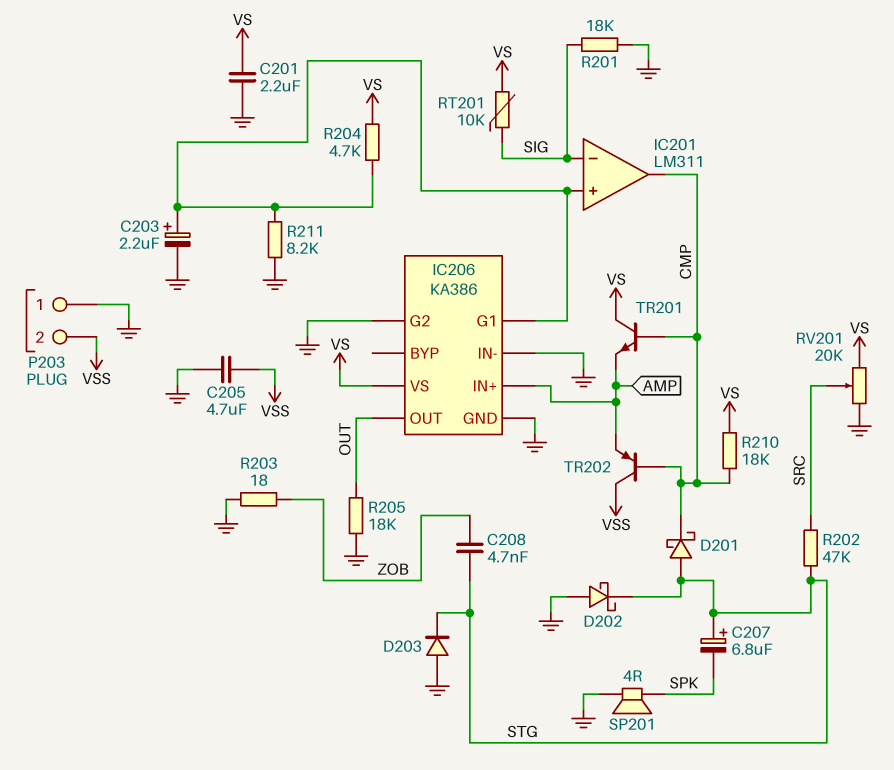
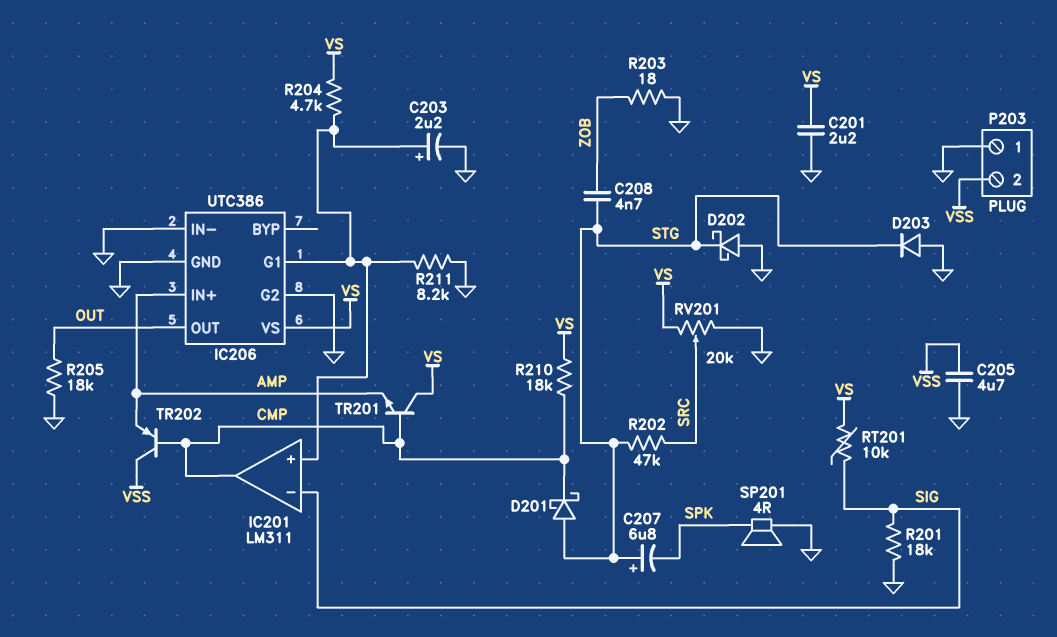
IC206: KA386 -> UTC386

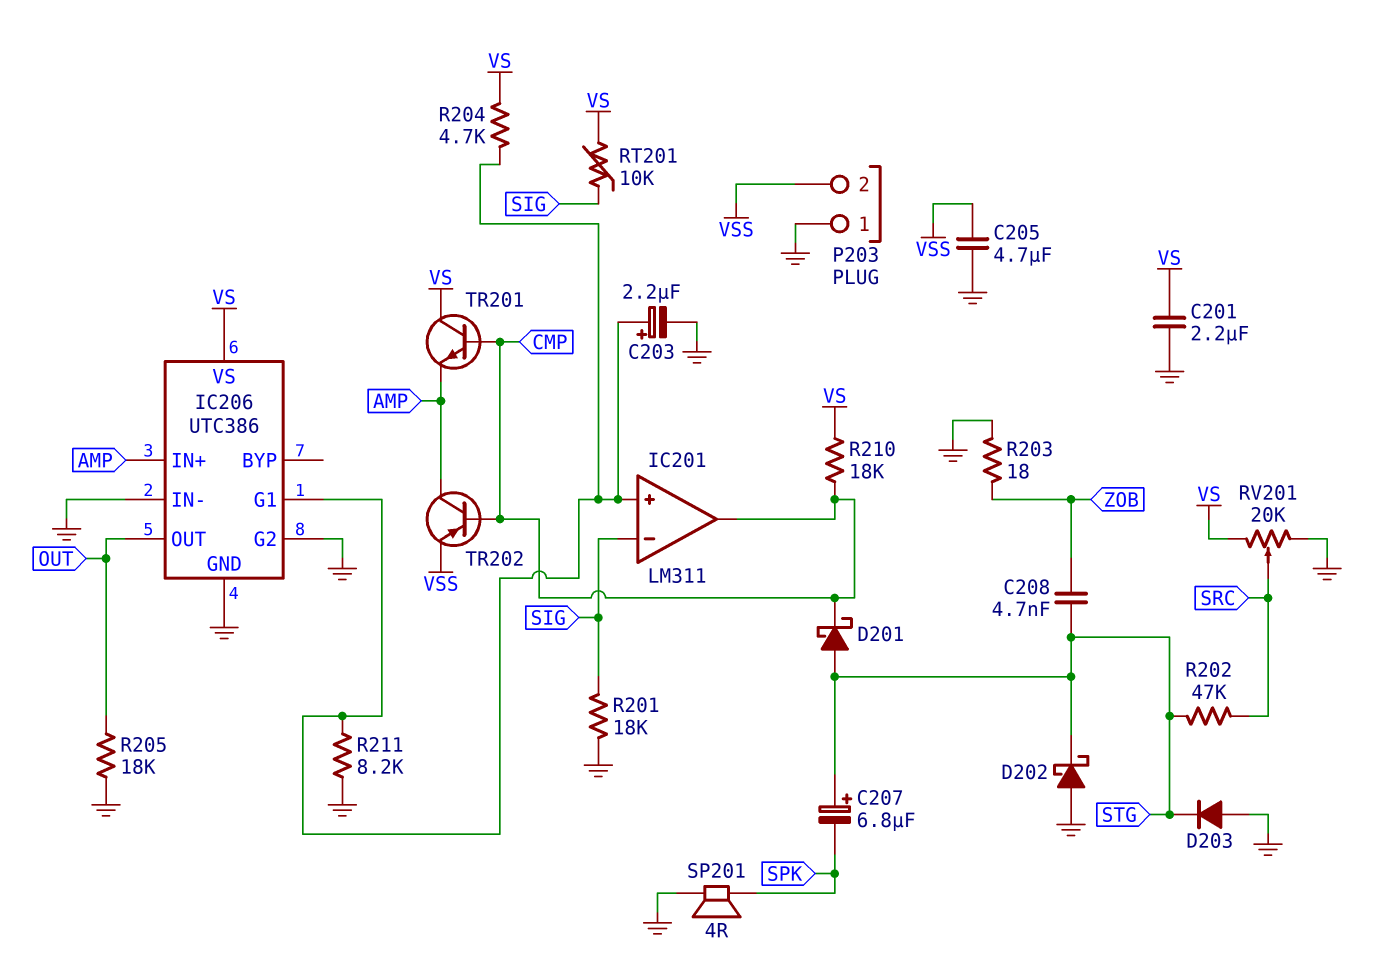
TR202: PNP (B CMP, C VSS, E AMP) -> PNP (B CMP, C AMP, E VSS)

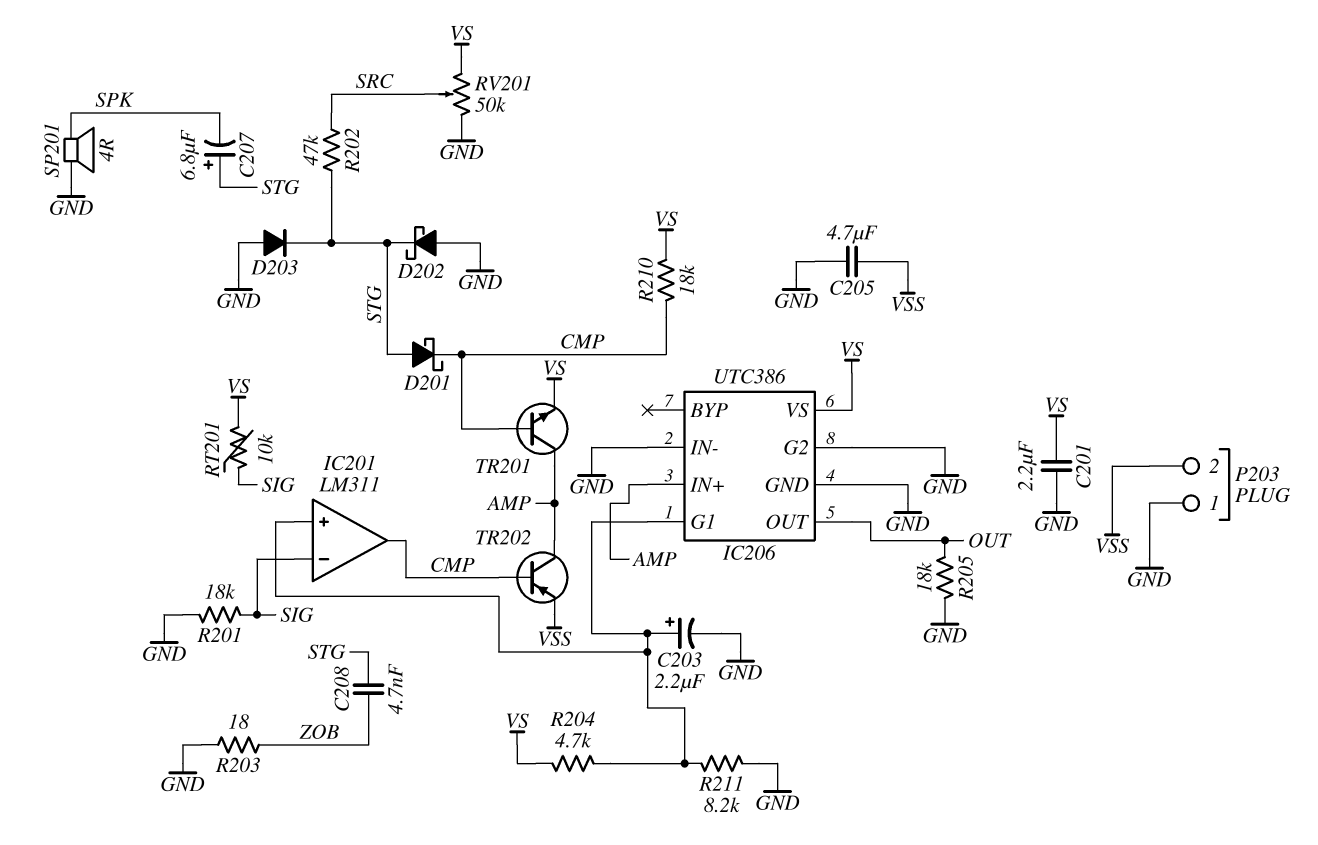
RV201: 20k (GND, VS, wiper SRC) -> 50k (GND, VS, wiper SRC)
TR201: NPN (B CMP, C VS, E AMP) -> NPN (B CMP, C AMP, E VS)

